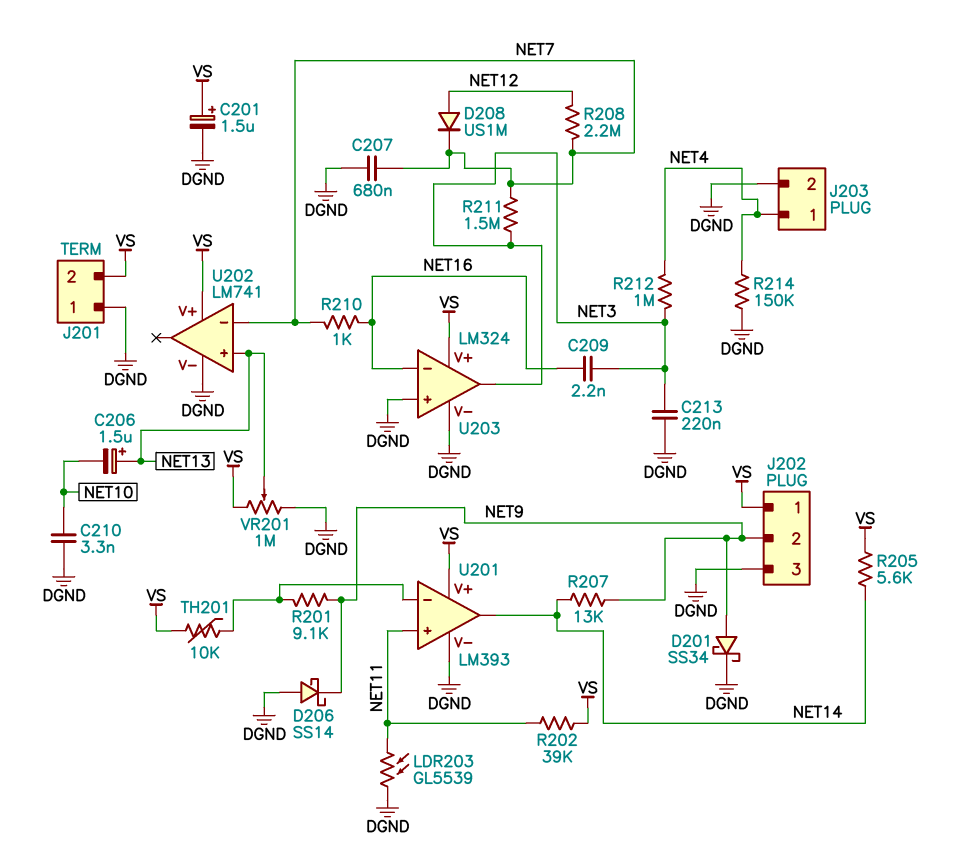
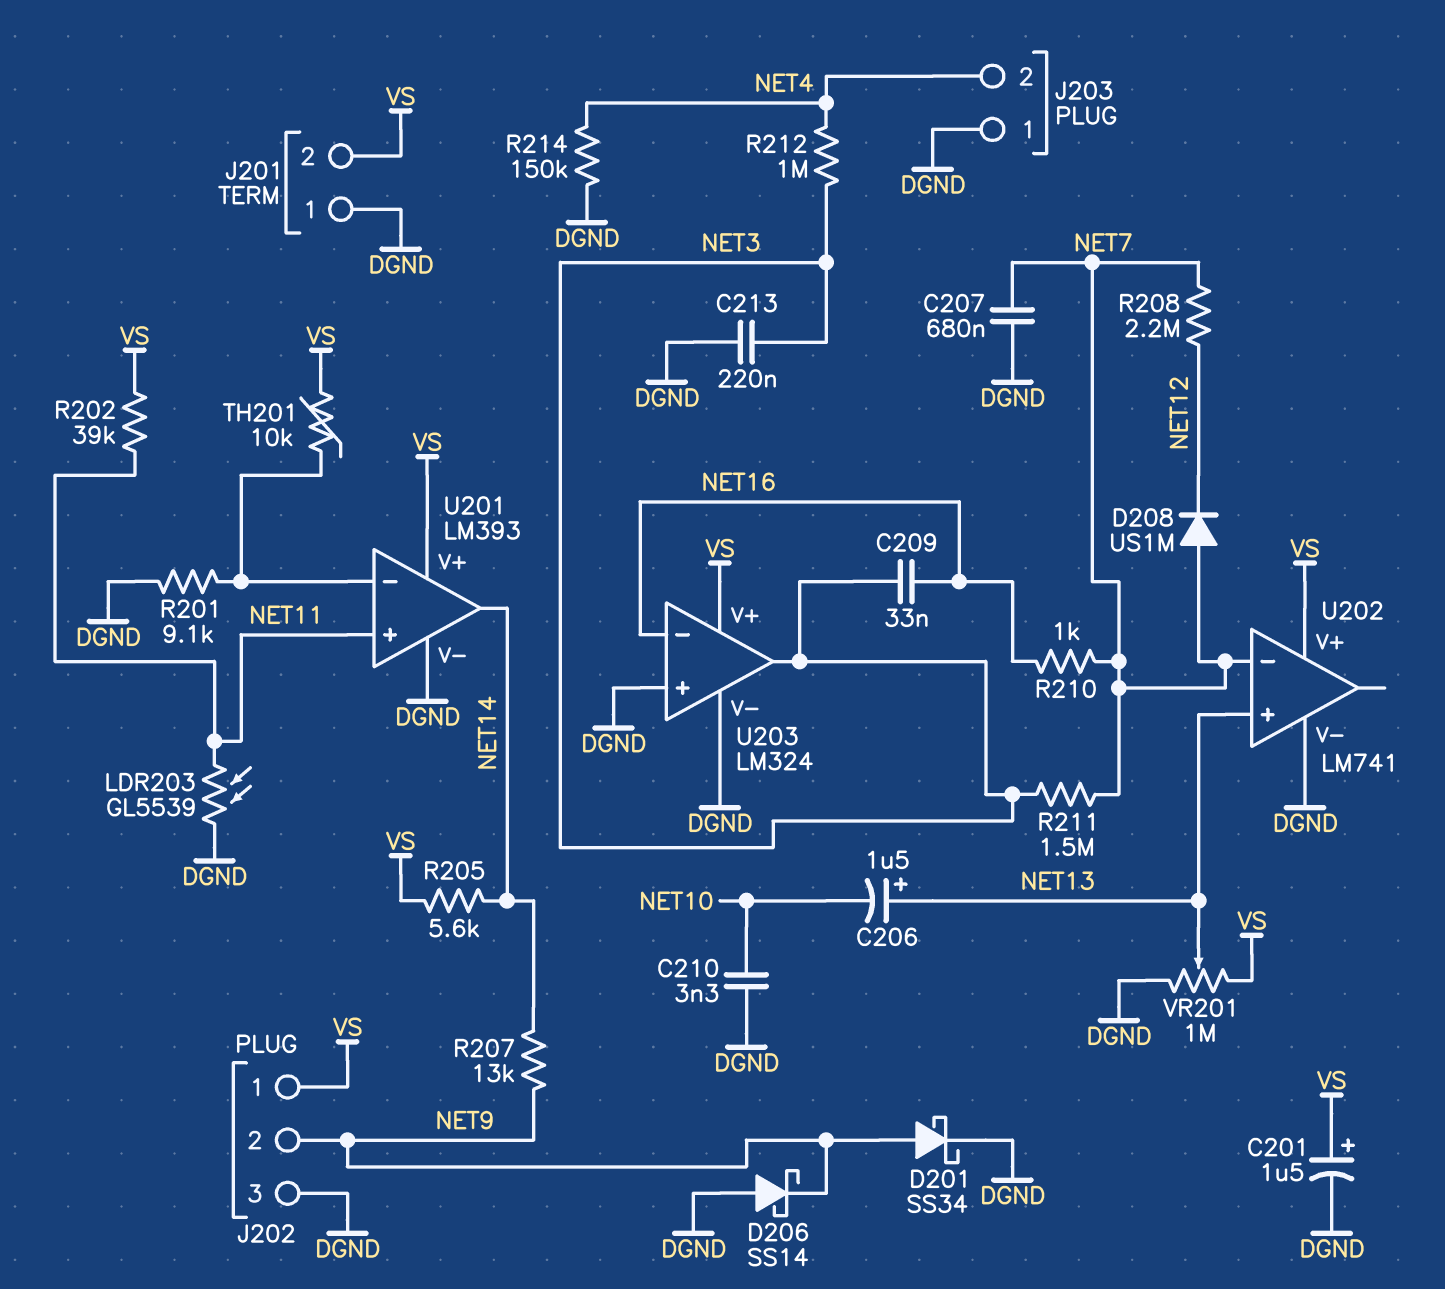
C209: 2.2nF (NET3, NET16) -> 33nF (NET3, NET16)
D208: diode US1M (A NET12, K NET7) -> diode US1M (A NET7, K NET12)
J203 pin 1: NET4 -> DGND
J203 pin 2: DGND -> NET4
R201: 9.1k (NET9, U201/in-) -> 9.1k (DGND, U201/in-)

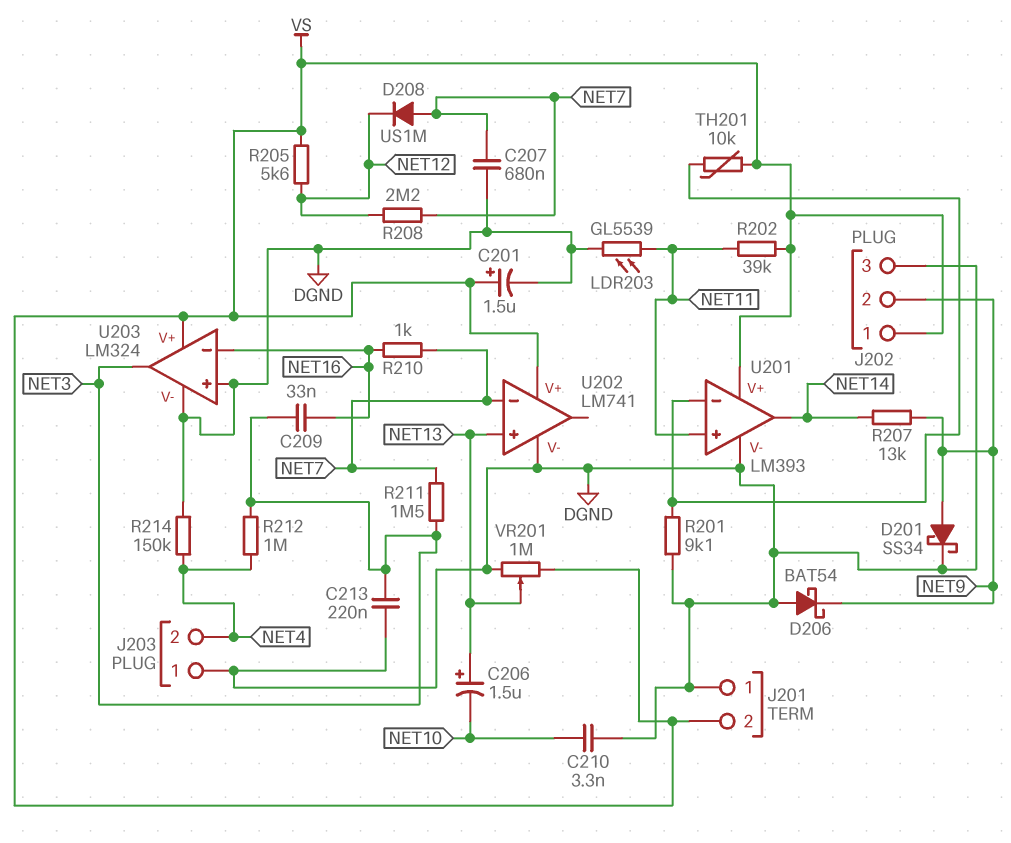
D206: schottky SS14 (A DGND, K NET9) -> schottky BAT54 (A DGND, K NET9)
R205: 5.6k (NET14, VS) -> 5.6k (NET12, VS)

